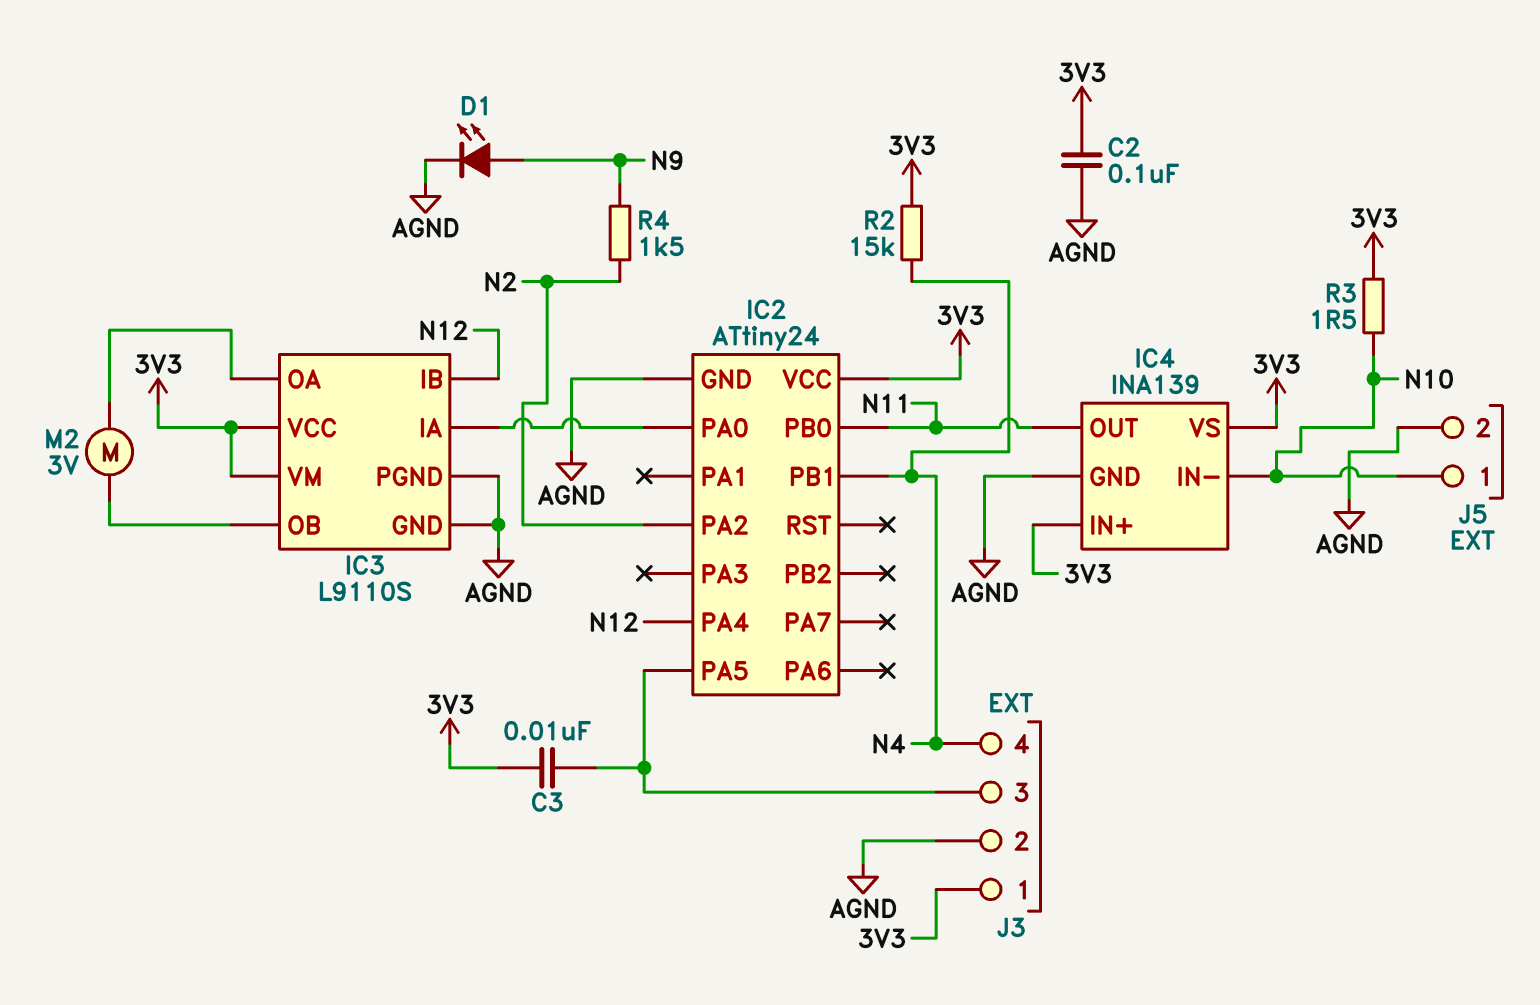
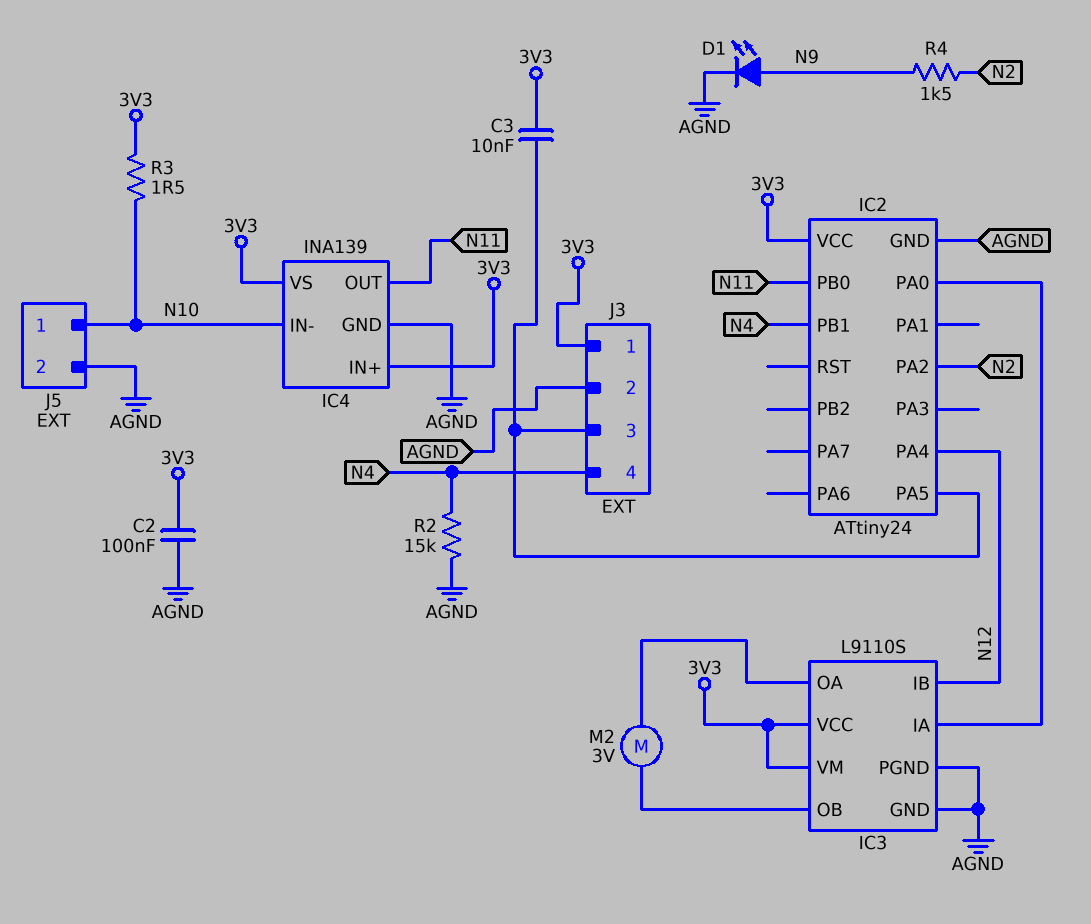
R2: 15k (3V3, N4) -> 15k (AGND, N4)

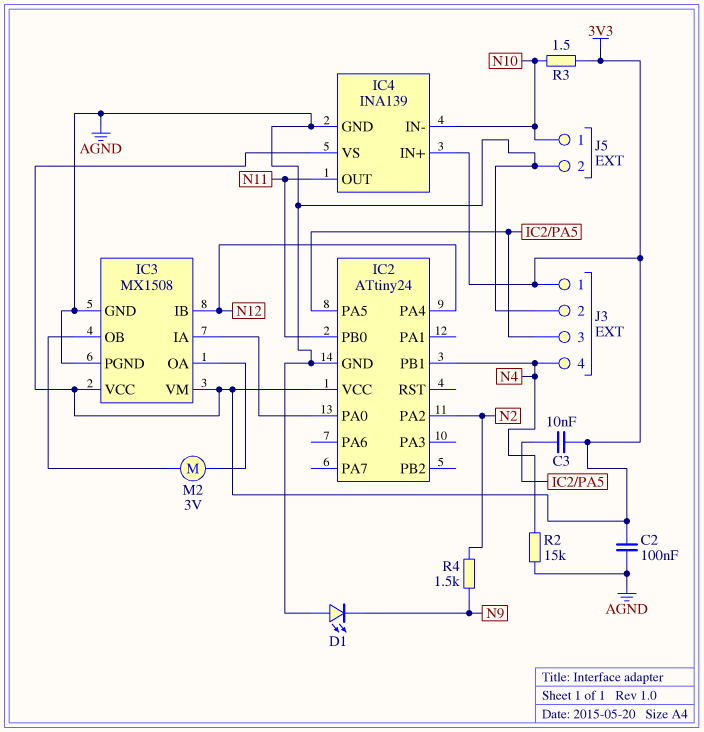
D1: LED (A N9, K AGND) -> LED (A AGND, K N9)
IC3: L9110S -> MX1508

